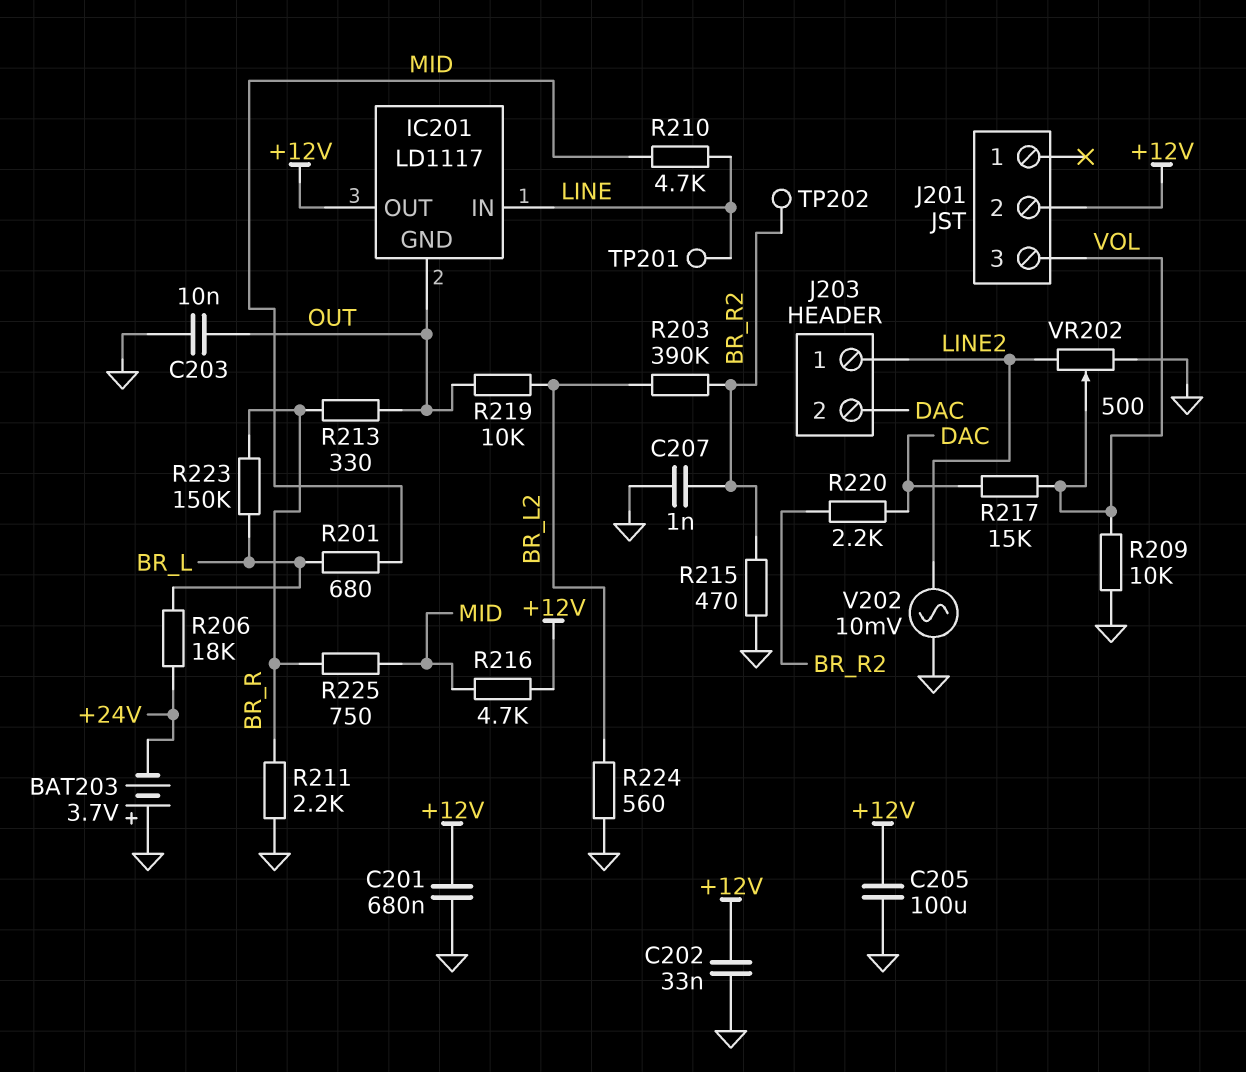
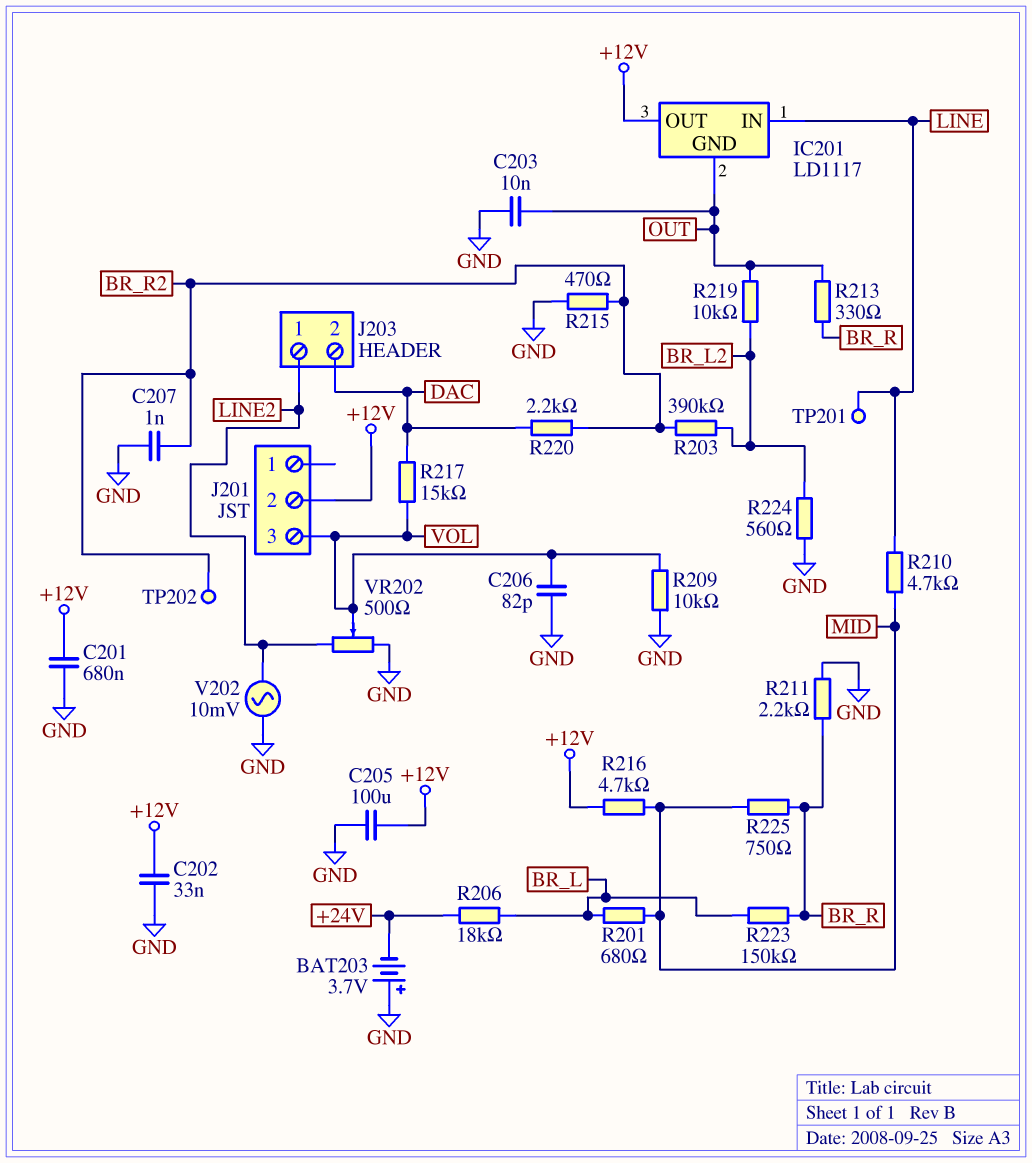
C206: none -> 82pF (GND, VOL)

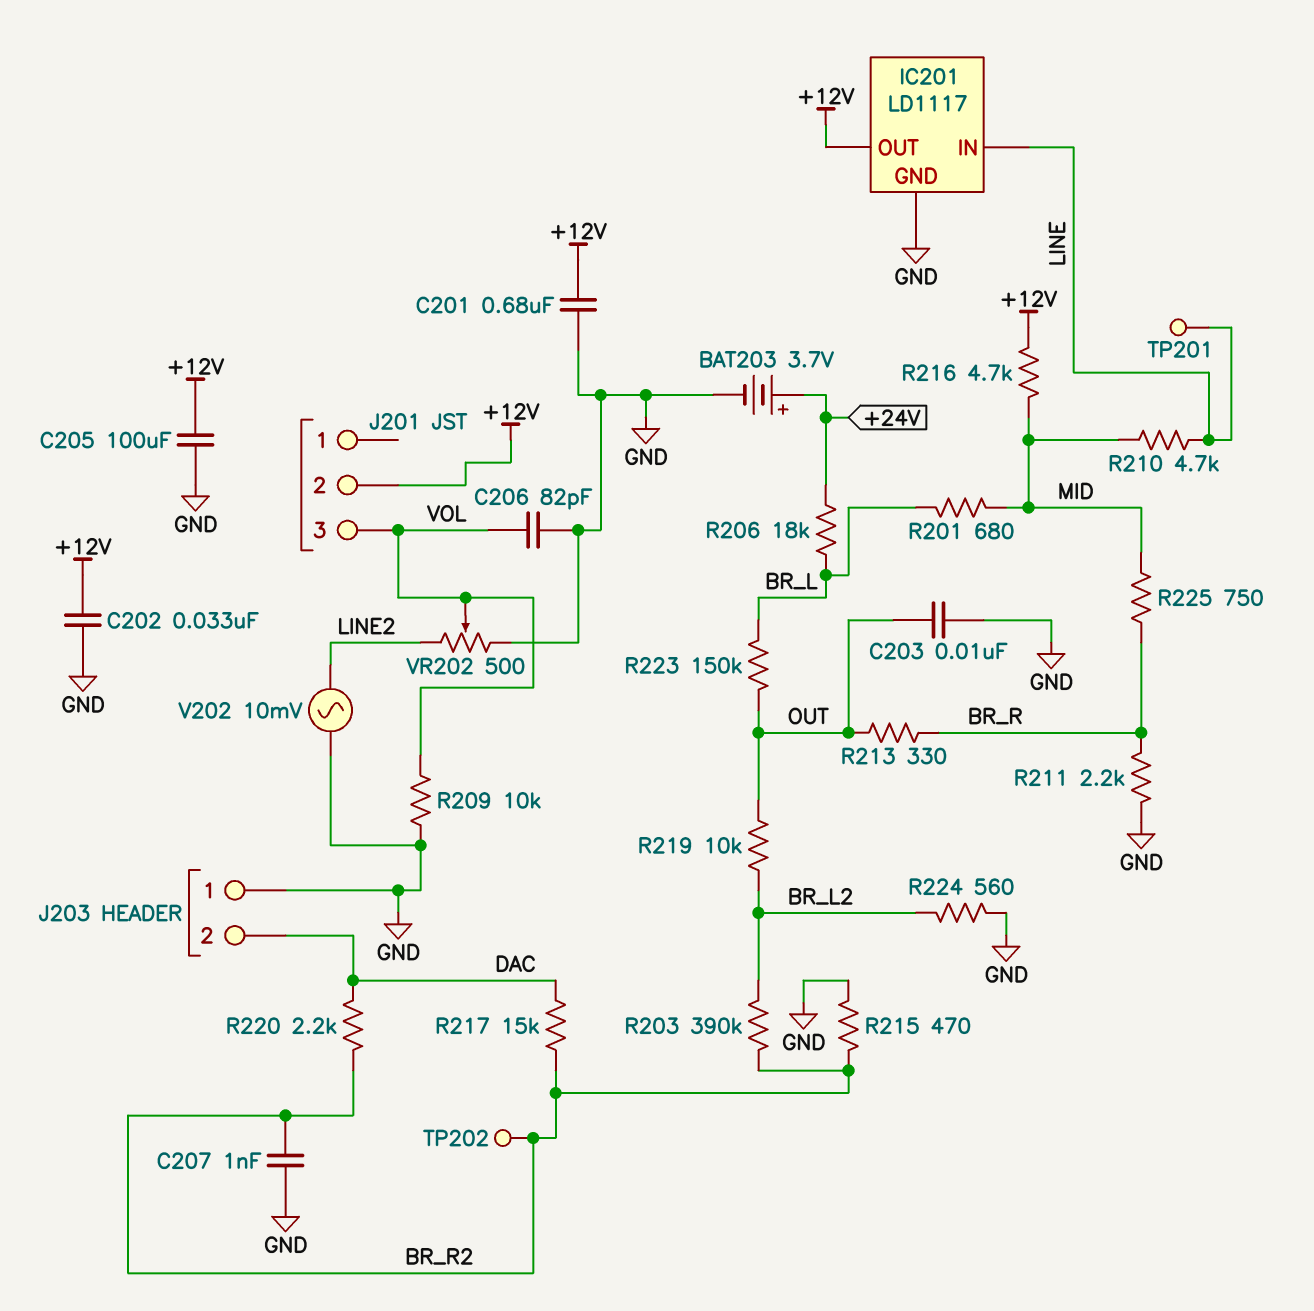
BAT203: 3.7V (plus GND, minus +24V) -> 3.7V (plus +24V, minus GND)
IC201 pin GND: OUT -> GND
J203 pin 1: LINE2 -> GND
R217: 15k (DAC, VOL) -> 15k (BR_R2, DAC)
R223: 150k (BR_L, BR_R) -> 150k (BR_L, OUT)

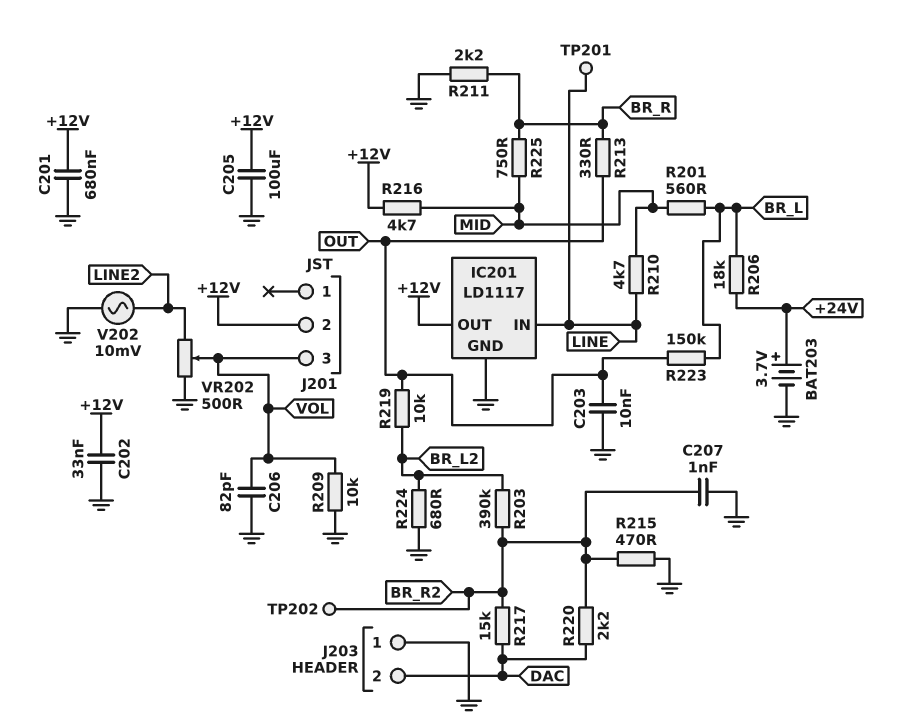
R201: 680 (BR_L, MID) -> 560 (BR_L, MID)
R224: 560 (BR_L2, GND) -> 680 (BR_L2, GND)

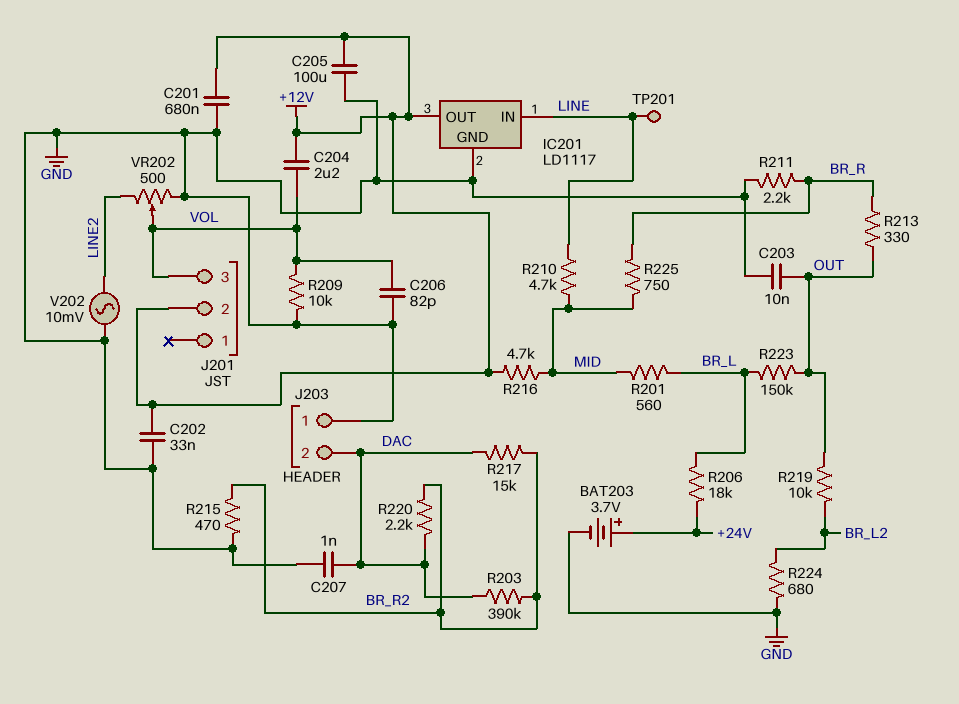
C204: none -> 2.2uF (+12V, VOL)
C207: 1nF (BR_R2, GND) -> 1nF (DAC, GND)
R203: 390k (BR_L2, BR_R2) -> 390k (BR_R2, DAC)
TP202: test point (BR_R2) -> none

